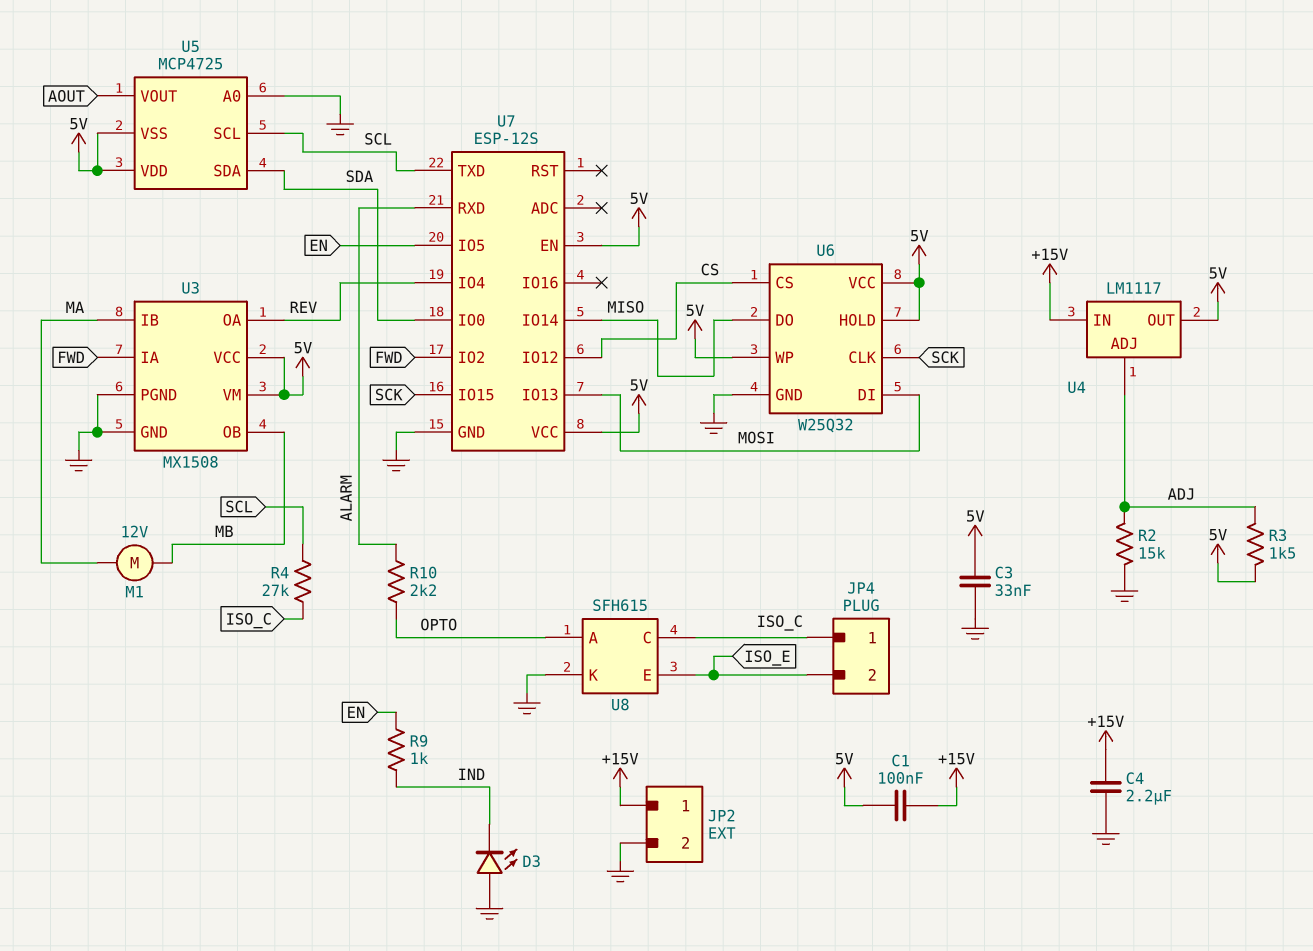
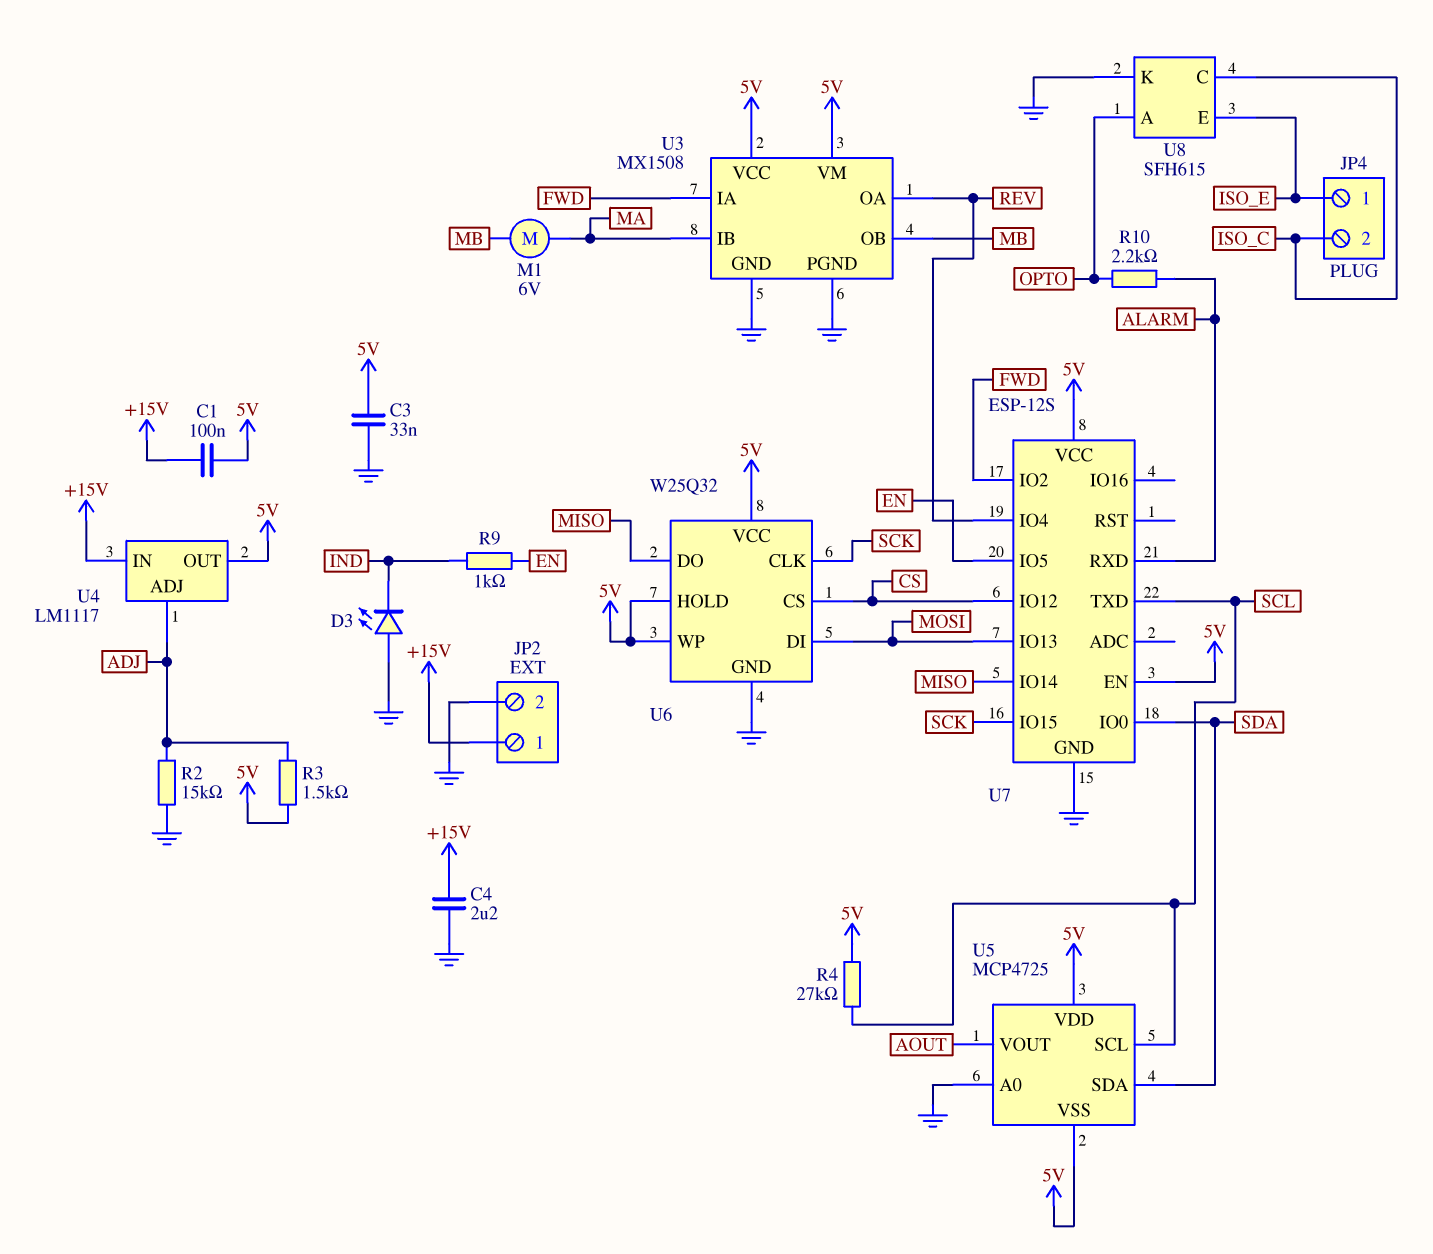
JP4 pin 1: ISO_C -> ISO_E
JP4 pin 2: ISO_E -> ISO_C
M1: motor 12V (MA, MB) -> motor 6V (MA, MB)
R4: 27k (ISO_C, SCL) -> 27k (5V, SCL)

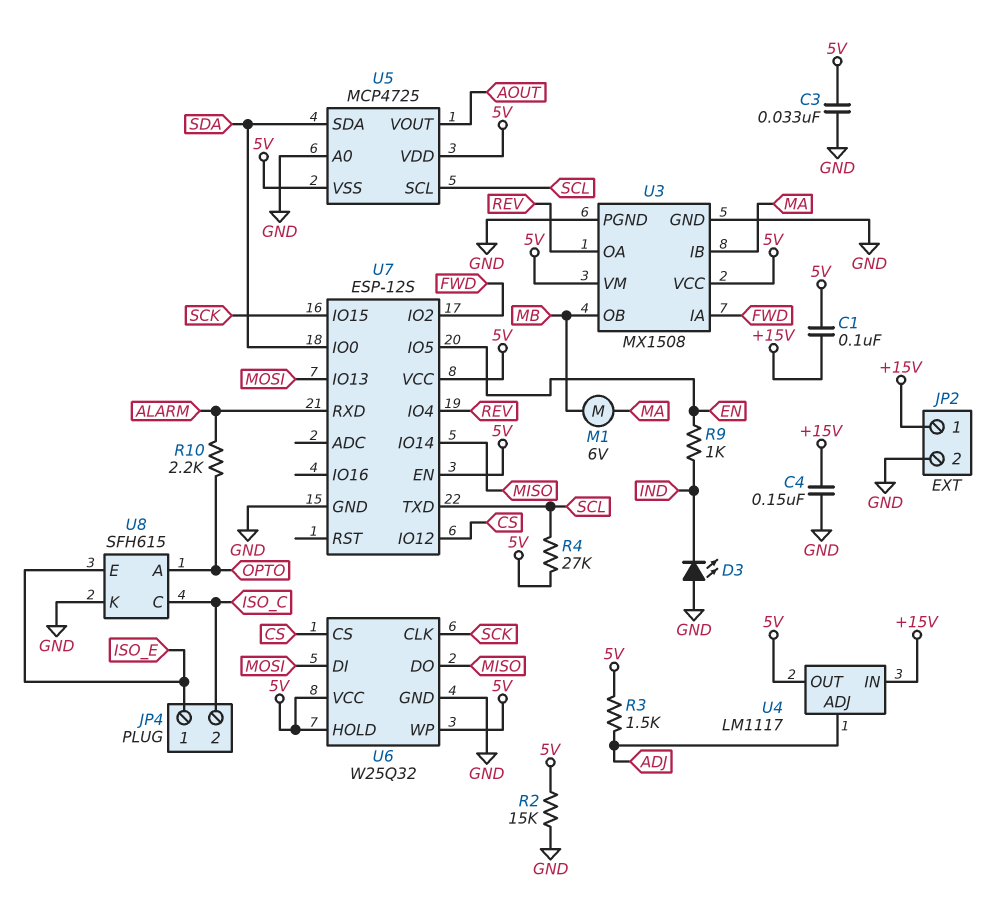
C4: 2.2uF (+15V, GND) -> 150nF (+15V, GND)
R2: 15k (ADJ, GND) -> 15k (5V, GND)

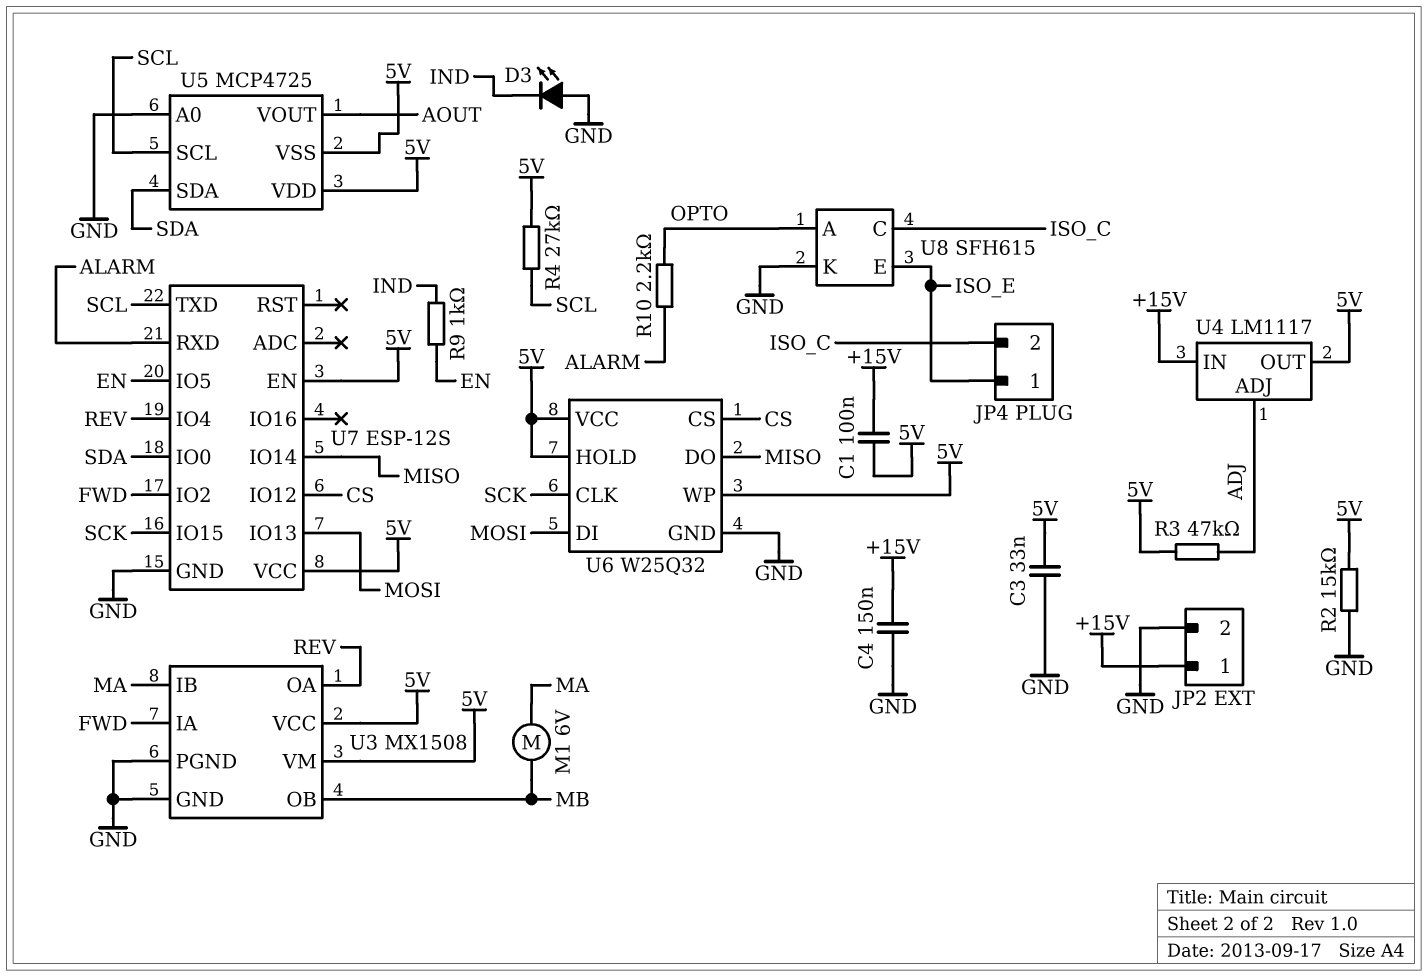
R3: 1.5k (5V, ADJ) -> 47k (5V, ADJ)

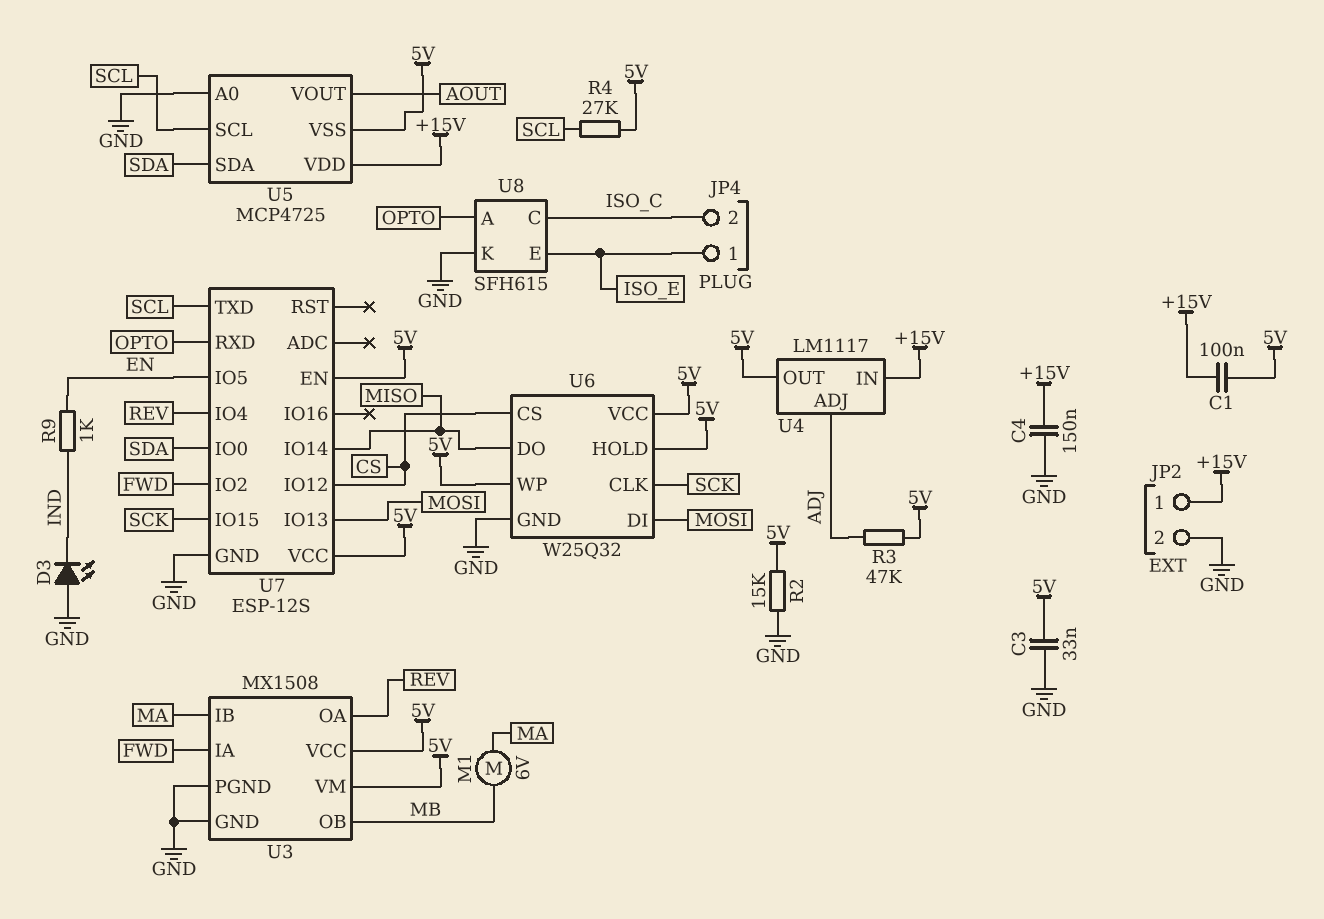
R10: 2.2k (ALARM, OPTO) -> none
U5 pin VDD: 5V -> +15V
U7 pin RXD: ALARM -> OPTO

